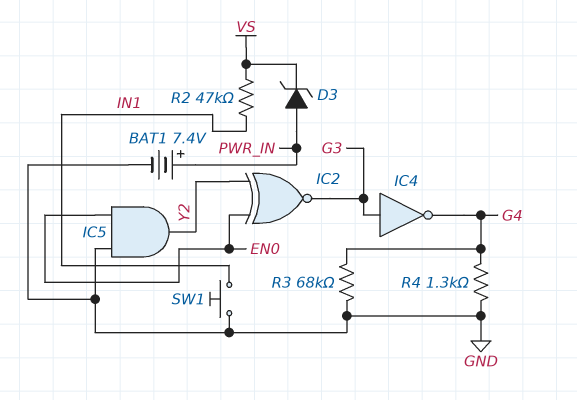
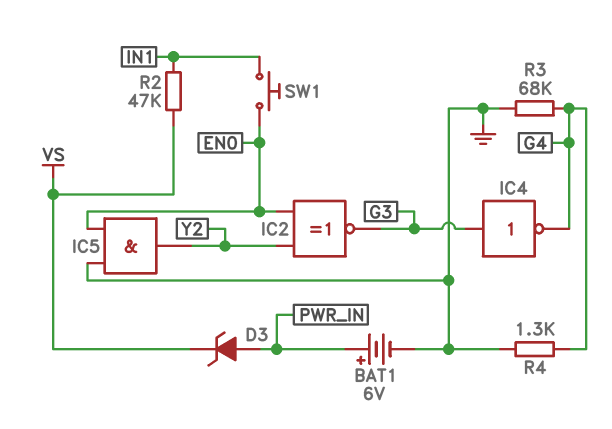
BAT1: 7.4V (plus PWR_IN, minus GND) -> 6V (plus PWR_IN, minus GND)
SW1: button (GND, IN1) -> button (EN0, IN1)

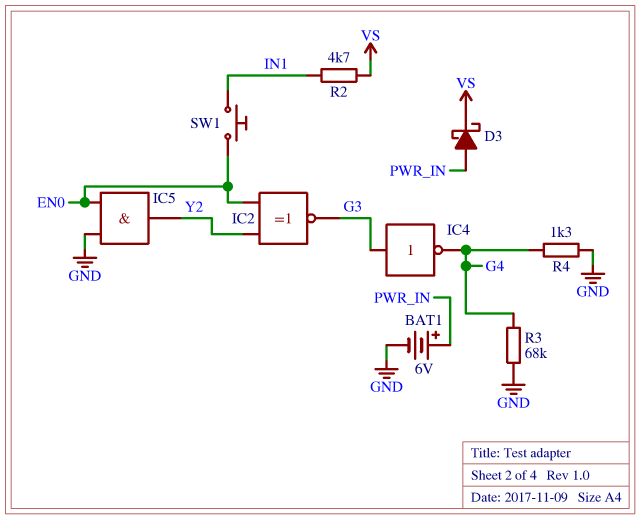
D3: zener (A PWR_IN, K VS) -> schottky (A PWR_IN, K VS)
R2: 47k (IN1, VS) -> 4.7k (IN1, VS)

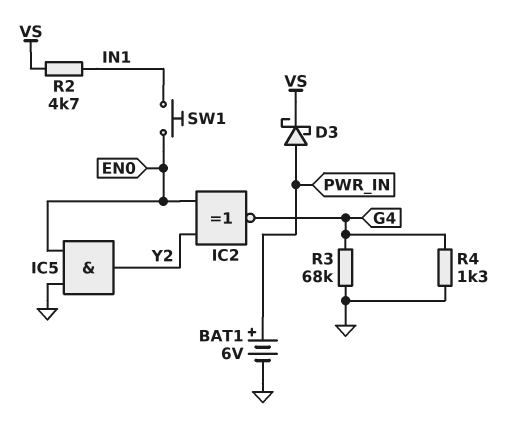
IC2: XNOR (in EN0, in Y2, out G3) -> XNOR (in EN0, in Y2, out G4)
IC4: NOT (in G3, out G4) -> none

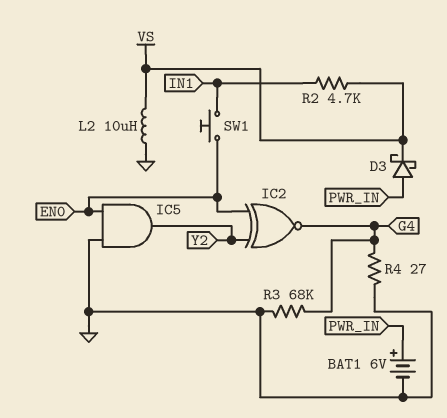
L2: none -> 10uH (GND, VS)
R4: 1.3k (G4, GND) -> 27 (G4, GND)

